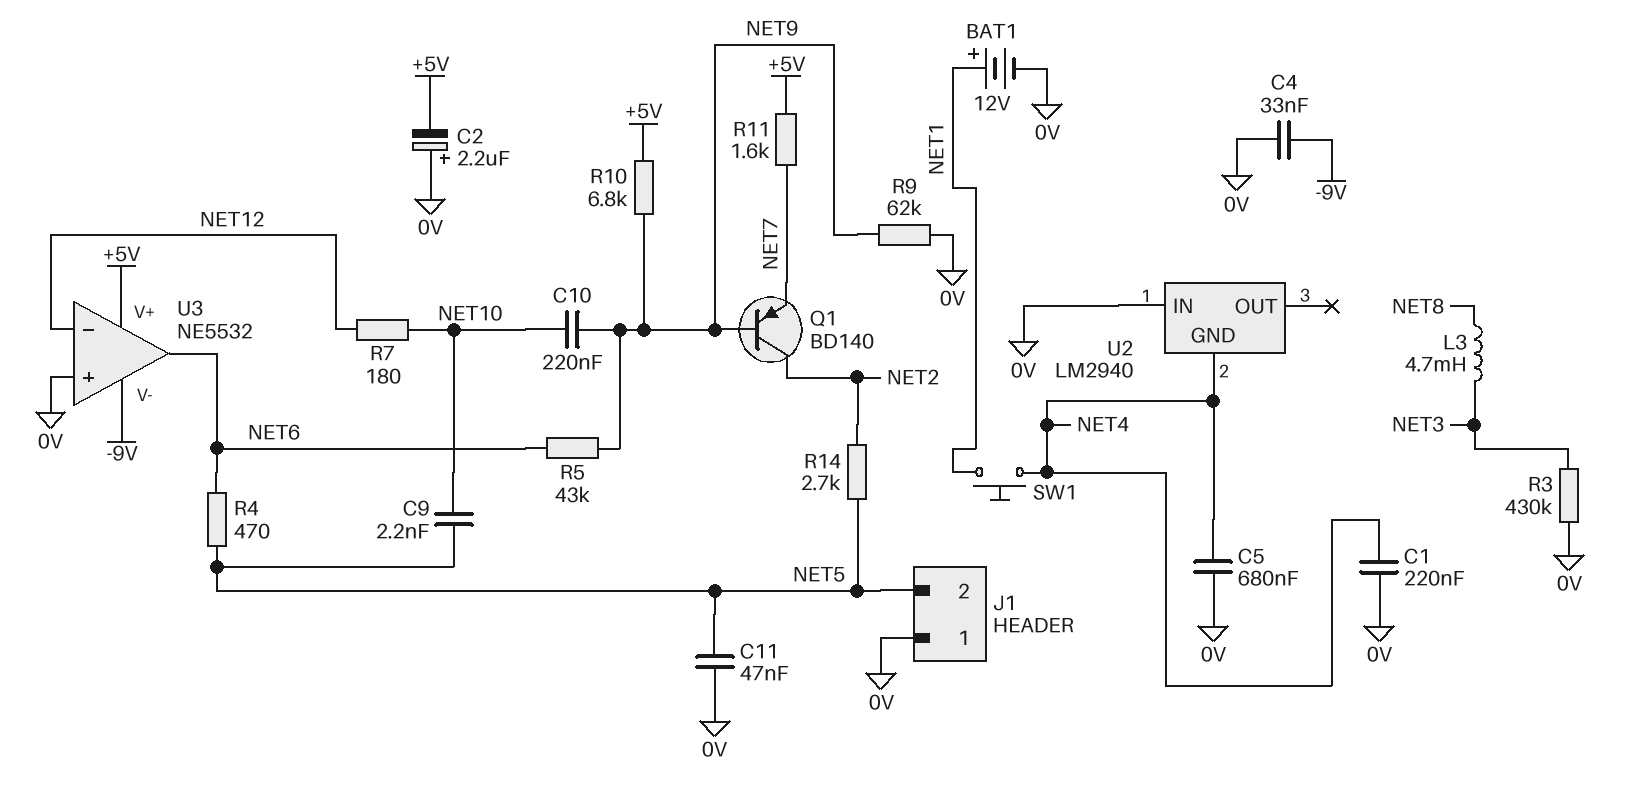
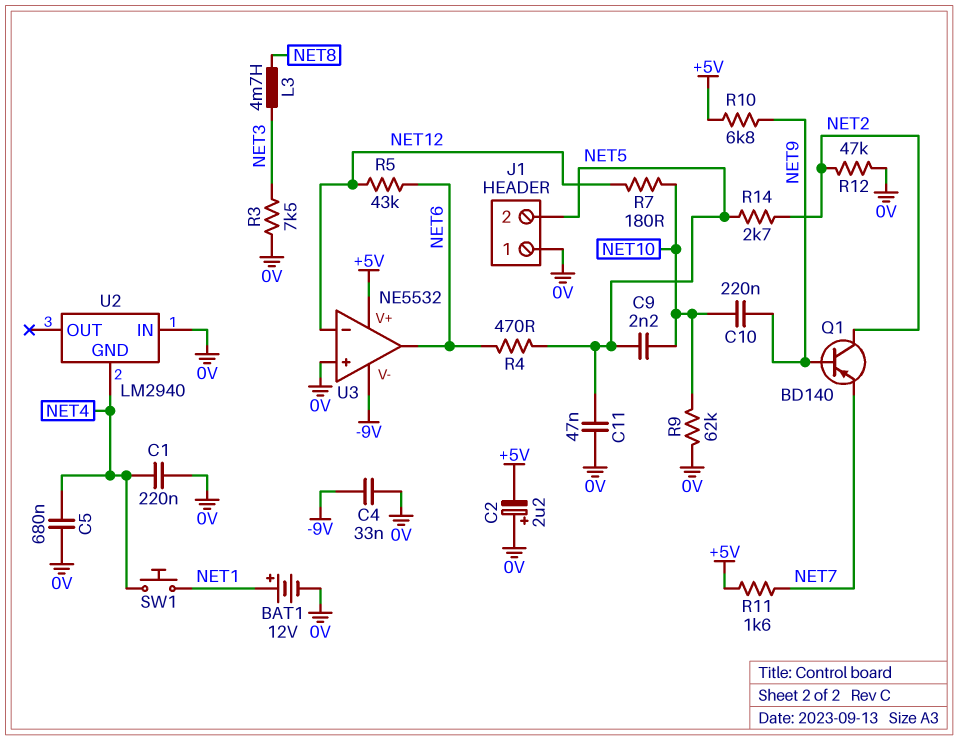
R3: 430k (0V, NET3) -> 7.5k (0V, NET3)
R5: 43k (NET6, NET9) -> 43k (NET6, NET12)
R9: 62k (0V, NET9) -> 62k (0V, NET10)
R12: none -> 47k (0V, NET2)

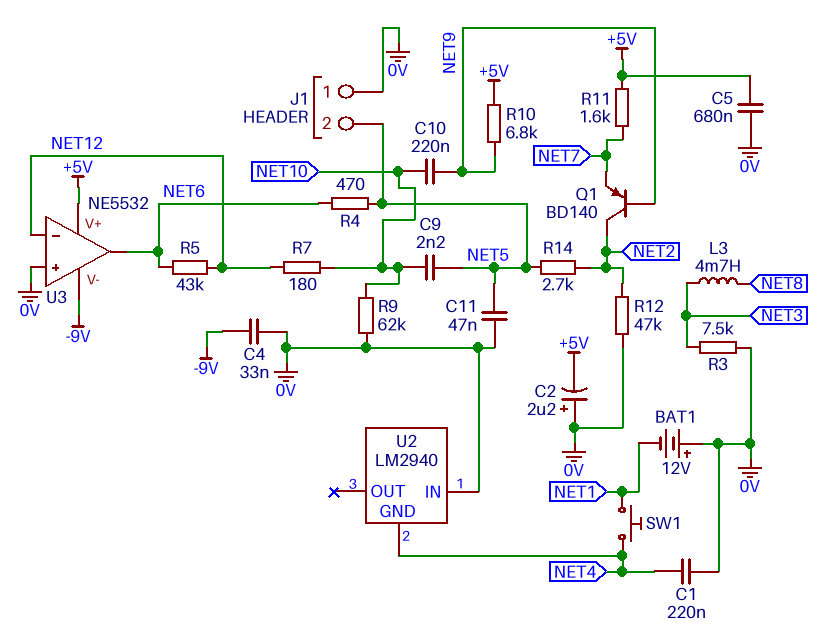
BAT1: 12V (plus NET1, minus 0V) -> 12V (plus 0V, minus NET1)
C5: 680nF (0V, NET4) -> 680nF (+5V, 0V)

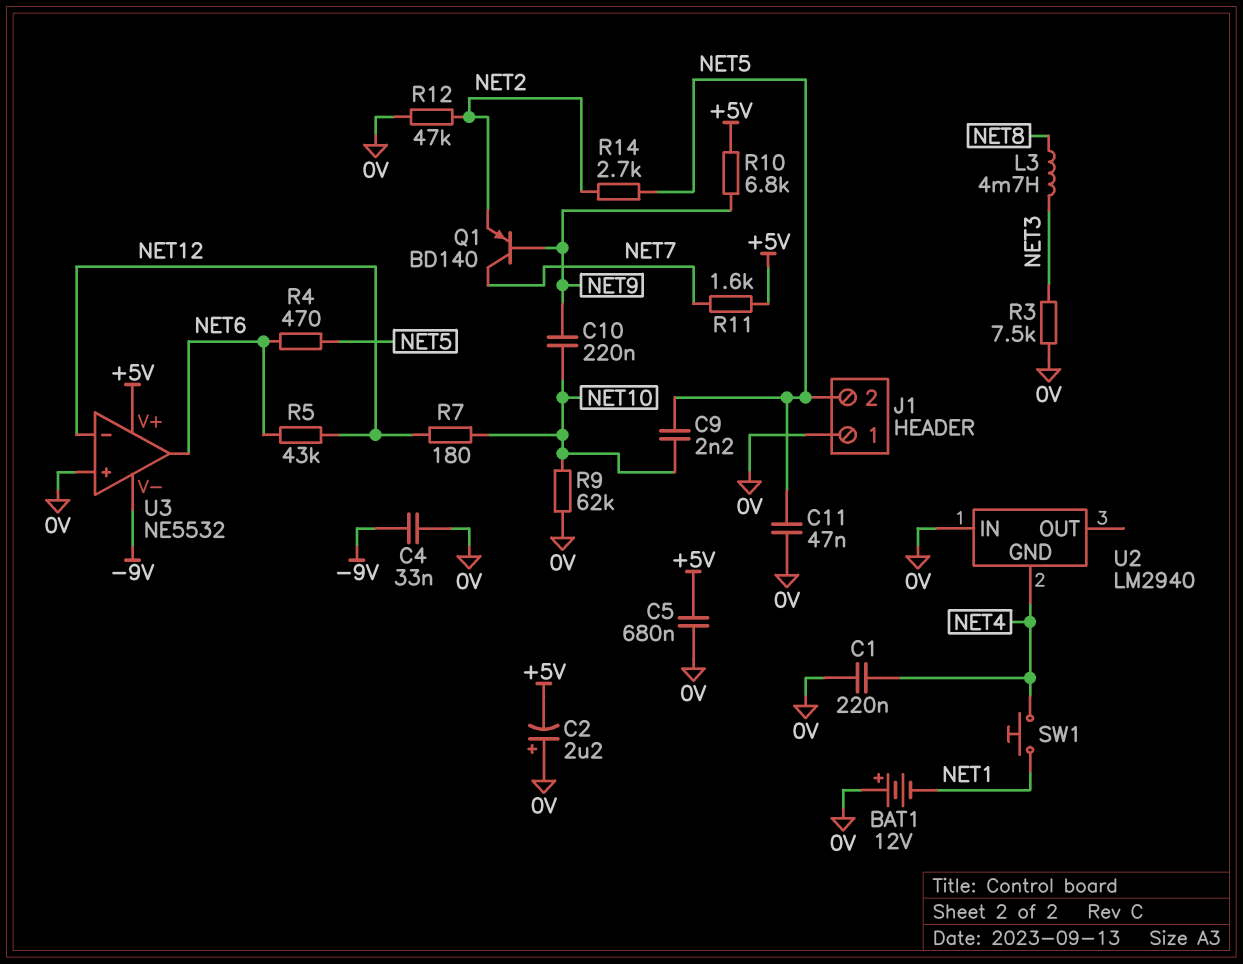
Q1: PNP BD140 (B NET9, C NET2, E NET7) -> PNP BD140 (B NET9, C NET7, E NET2)

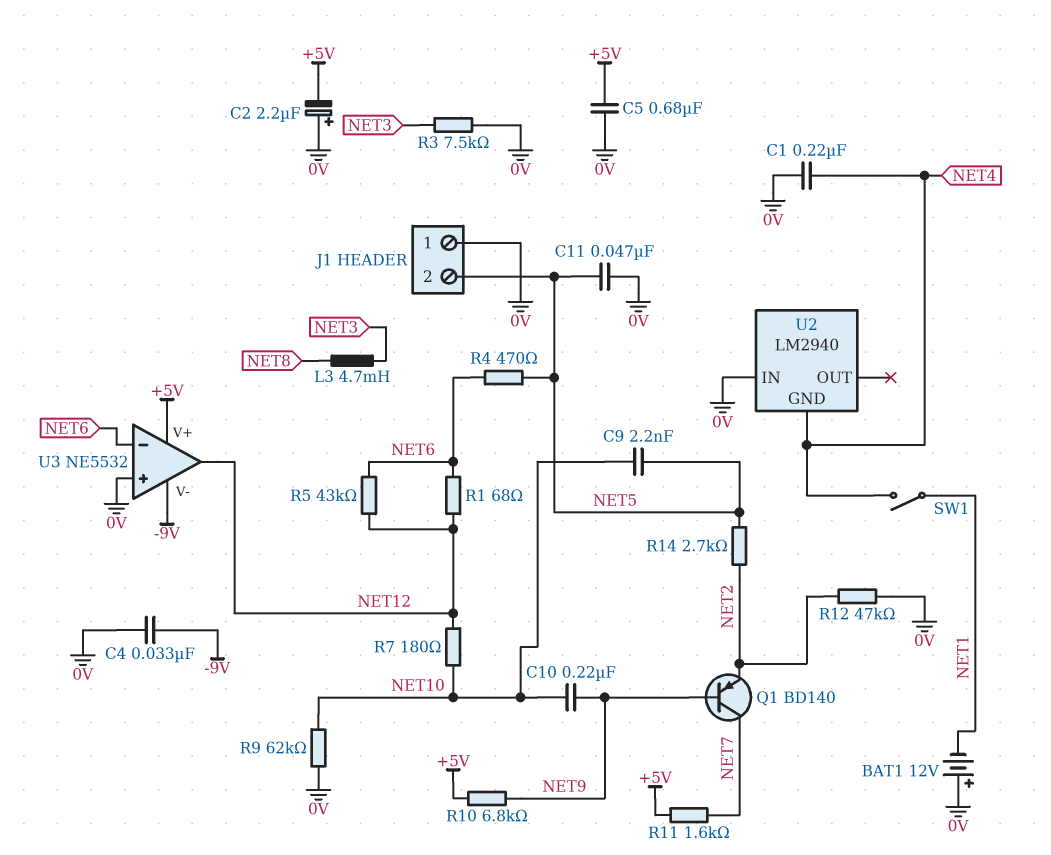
R1: none -> 68 (NET6, NET12)
SW1: button (NET1, NET4) -> switch (NET1, NET4)
U3 pin in-: NET12 -> NET6
U3 pin out: NET6 -> NET12

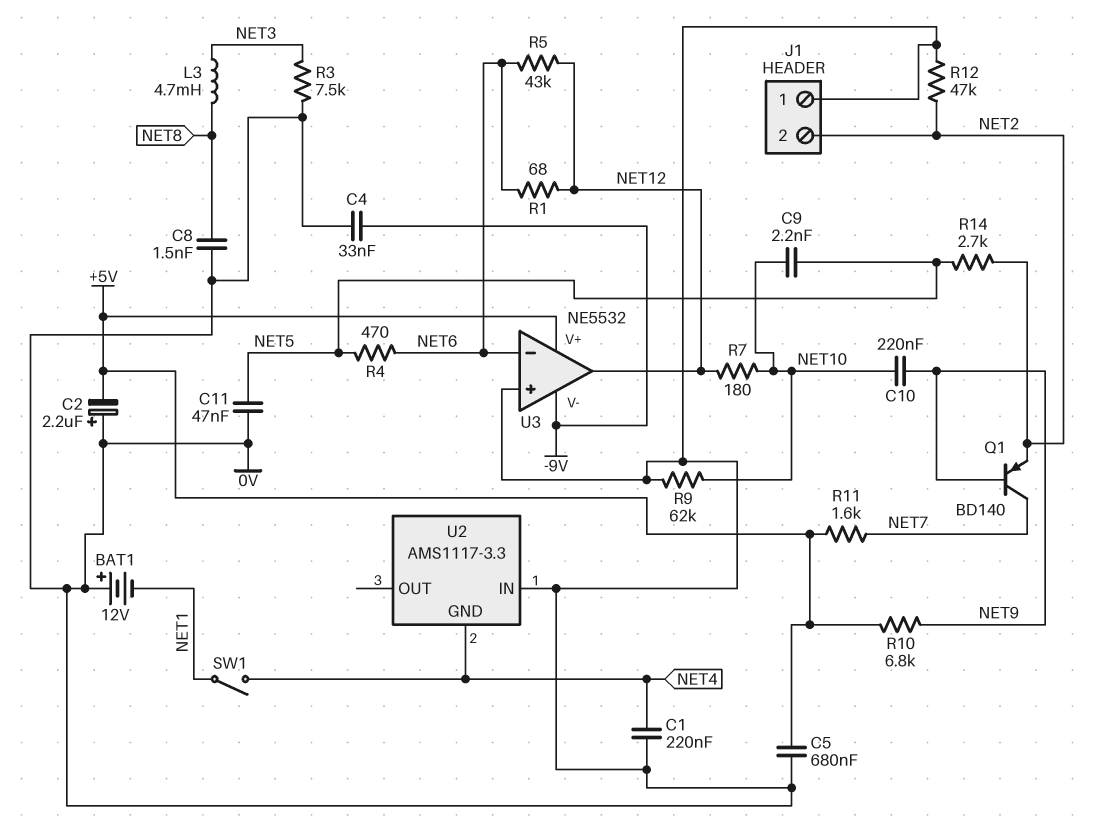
C8: none -> 1.5nF (0V, NET8)
J1 pin 2: NET5 -> NET2
U2: LM2940 -> AMS1117-3.3

